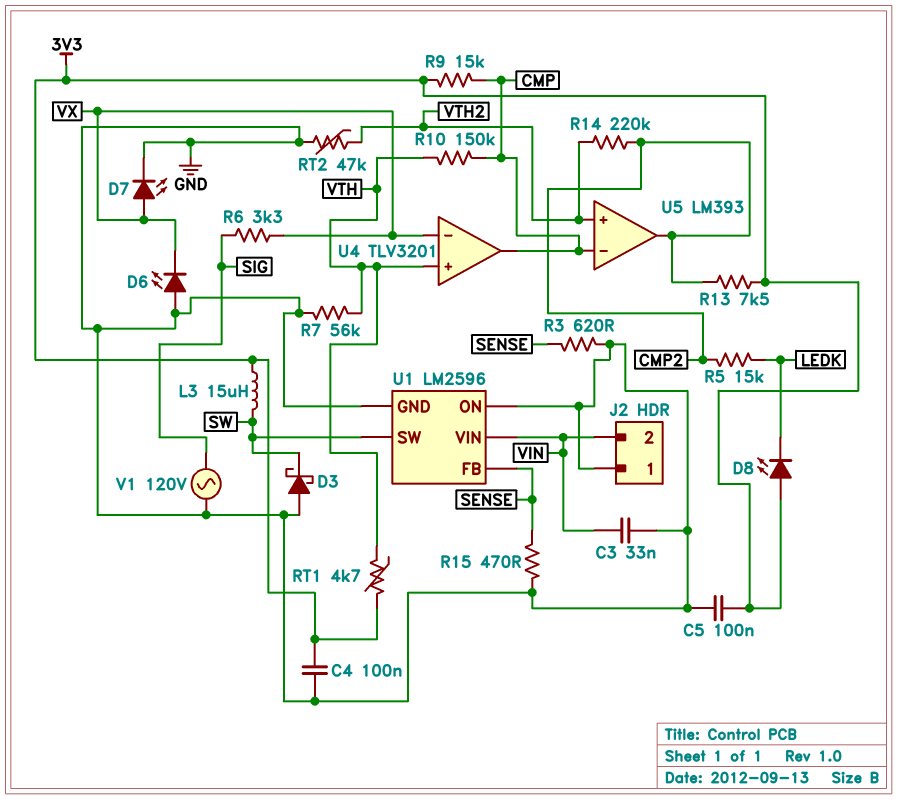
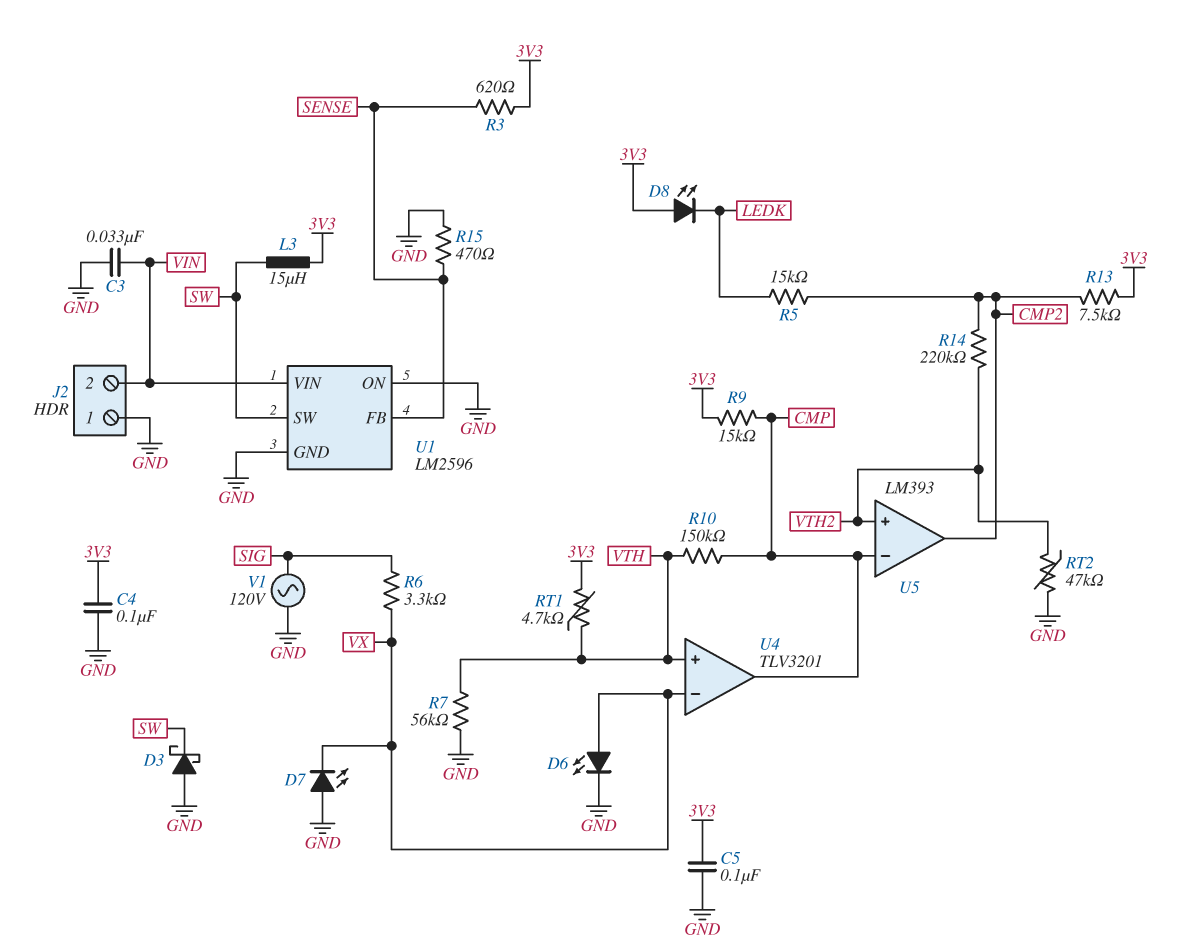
D6: LED (A GND, K VX) -> LED (A VX, K GND)
D7: LED (A VX, K GND) -> LED (A GND, K VX)
R3: 620 (GND, SENSE) -> 620 (3V3, SENSE)

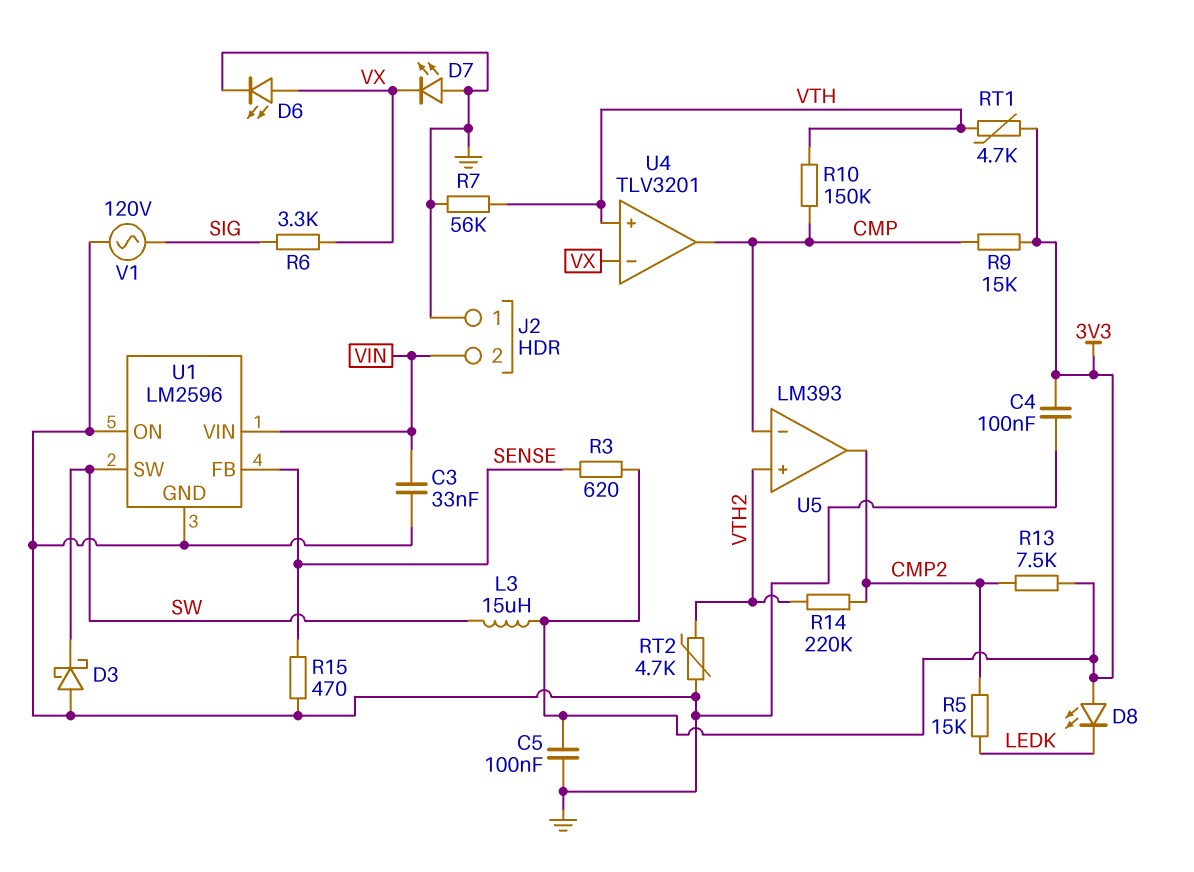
RT2: 47k (GND, VTH2) -> 4.7k (GND, VTH2)

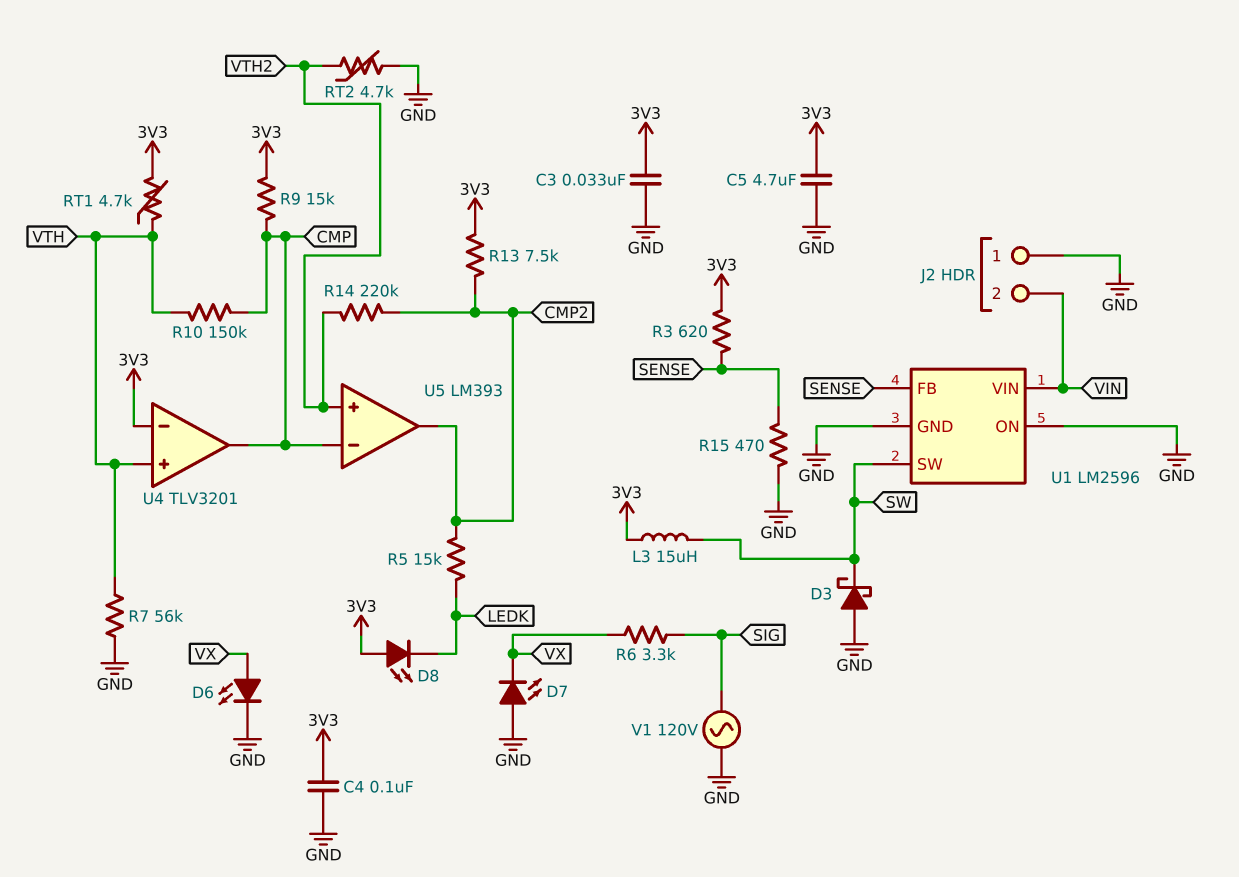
C3: 33nF (GND, VIN) -> 33nF (3V3, GND)
C5: 100nF (3V3, GND) -> 4.7uF (3V3, GND)
U4 pin in-: VX -> 3V3

